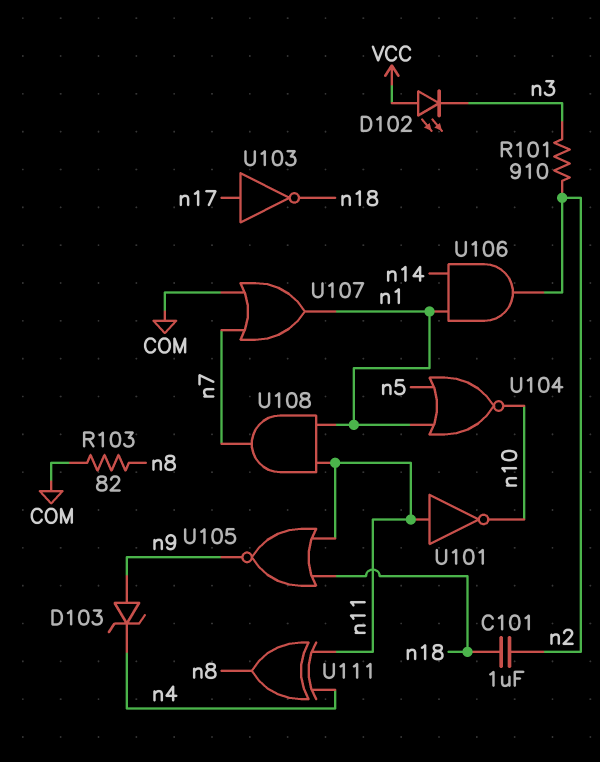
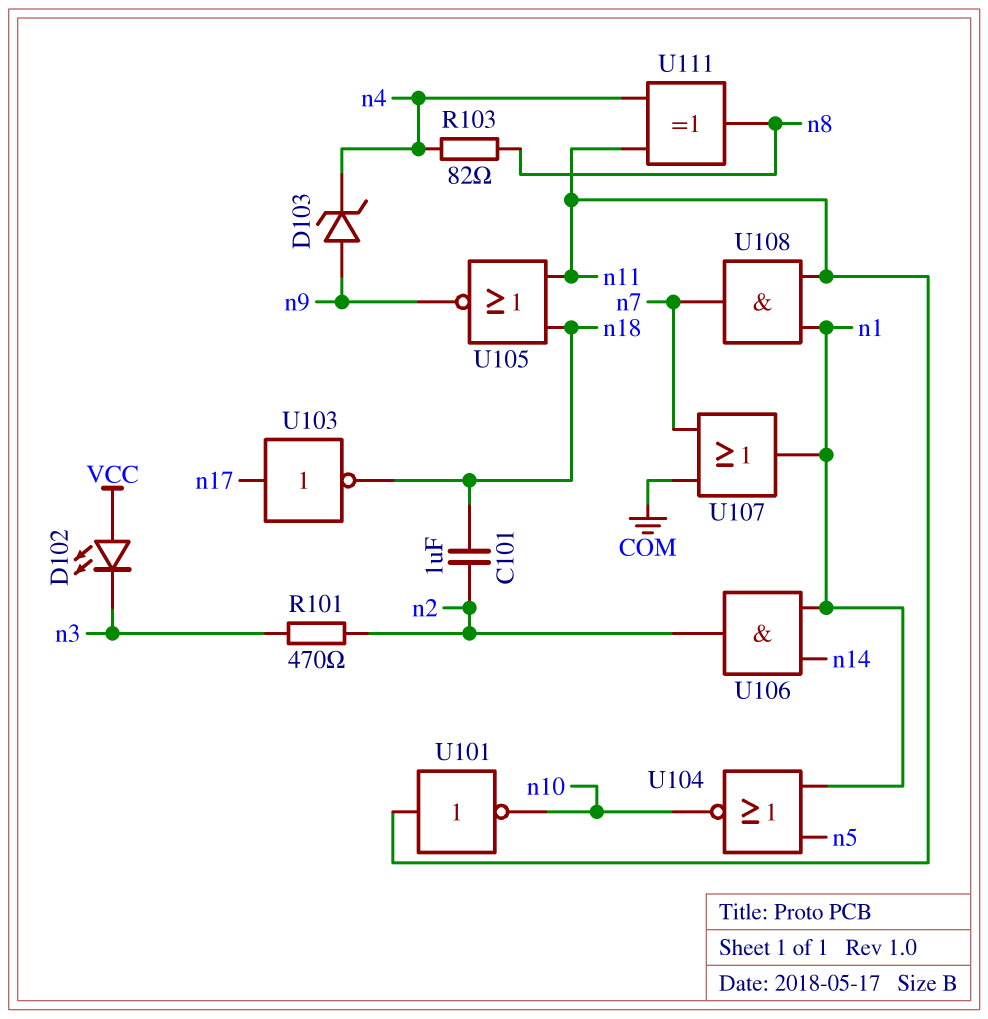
R101: 910 (n2, n3) -> 470 (n2, n3)
R103: 82 (COM, n8) -> 82 (n4, n8)

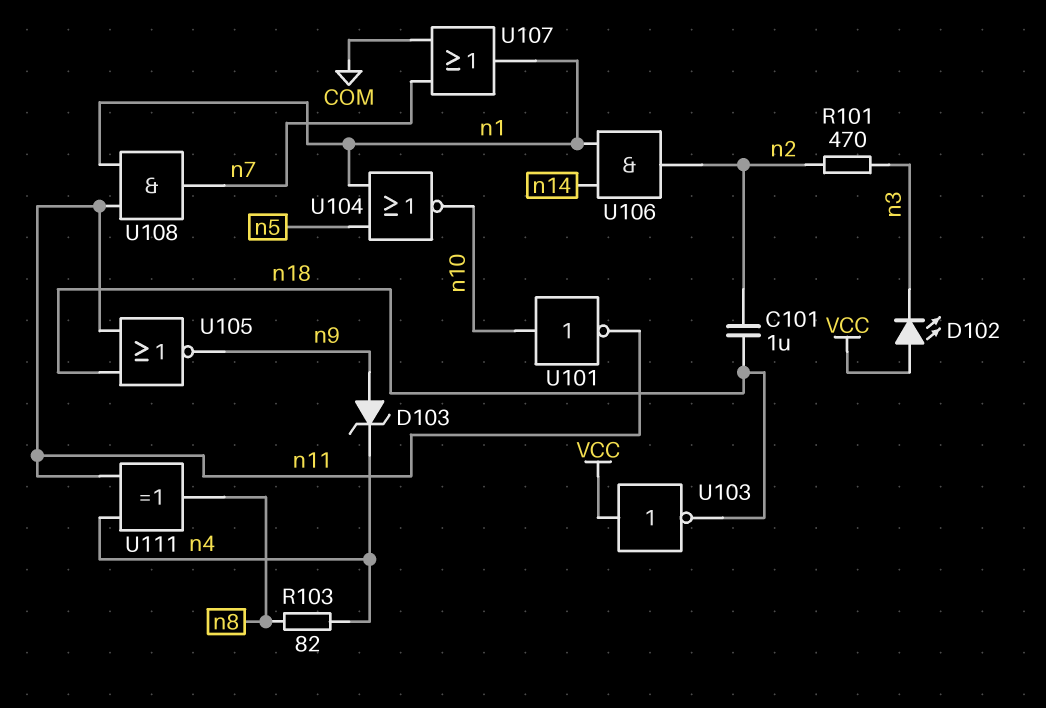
U101: NOT (in n11, out n10) -> NOT (in n10, out n11)
U103: NOT (in n17, out n18) -> NOT (in VCC, out n18)

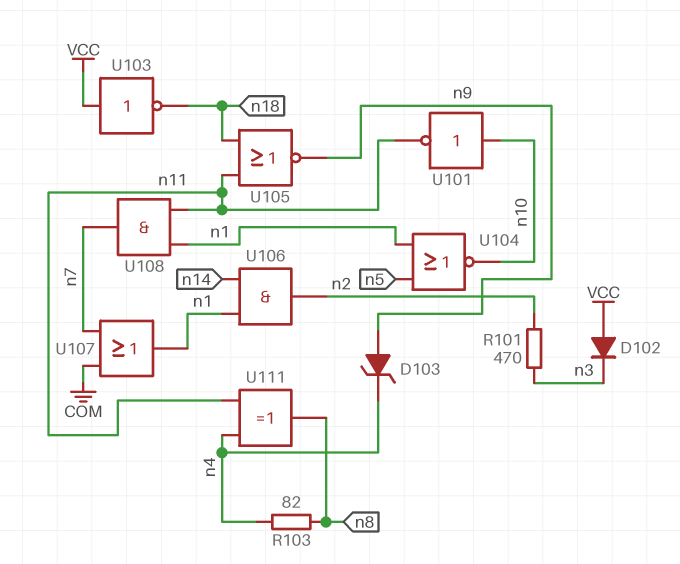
C101: 1uF (n2, n18) -> none
D102: LED (A VCC, K n3) -> diode (A VCC, K n3)

